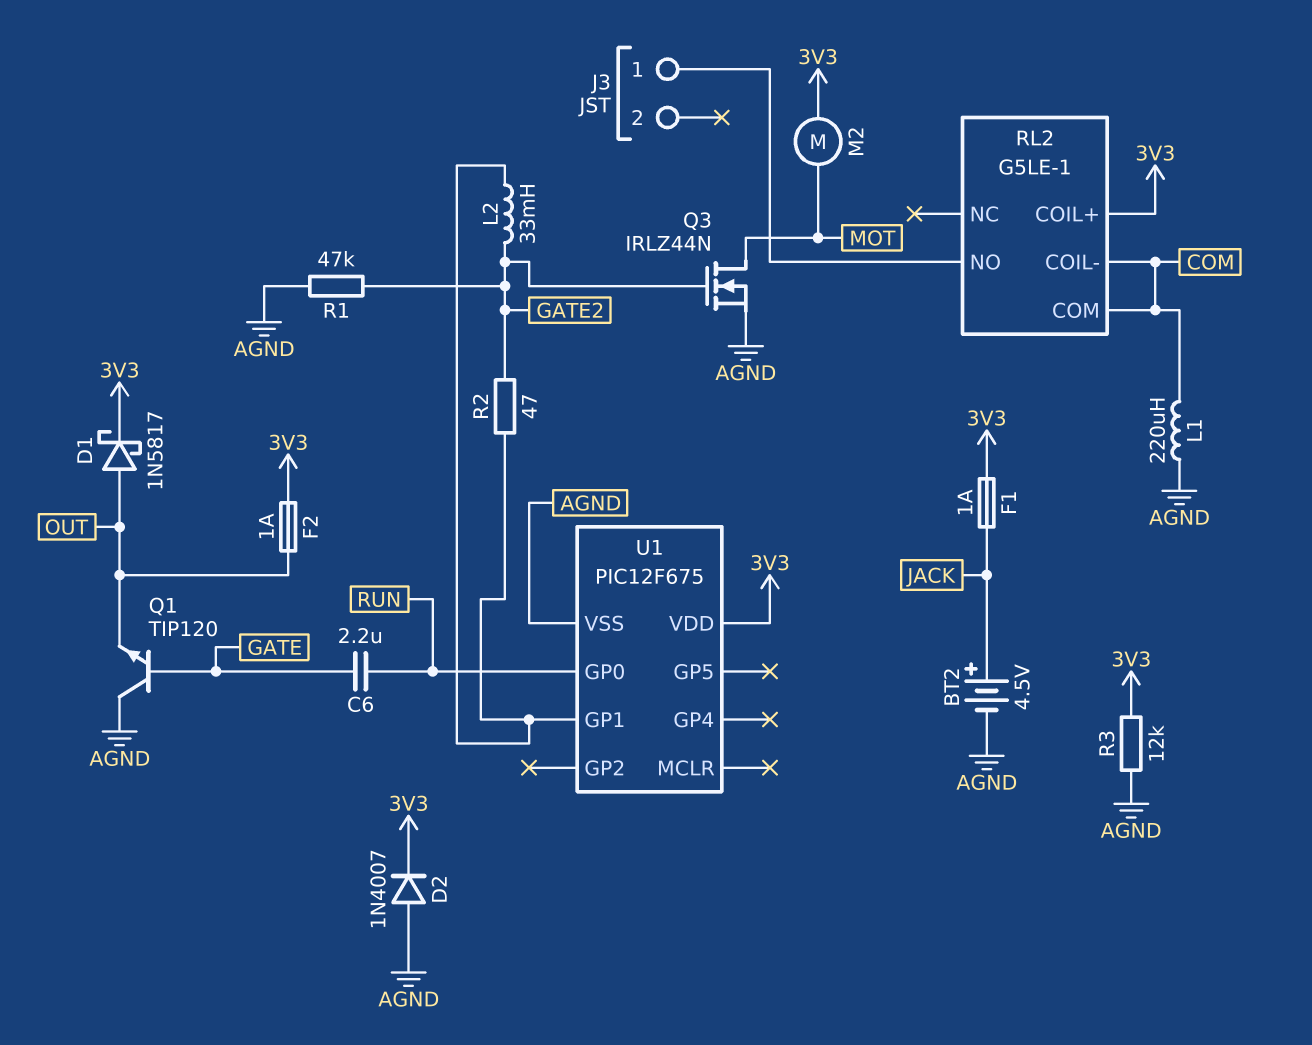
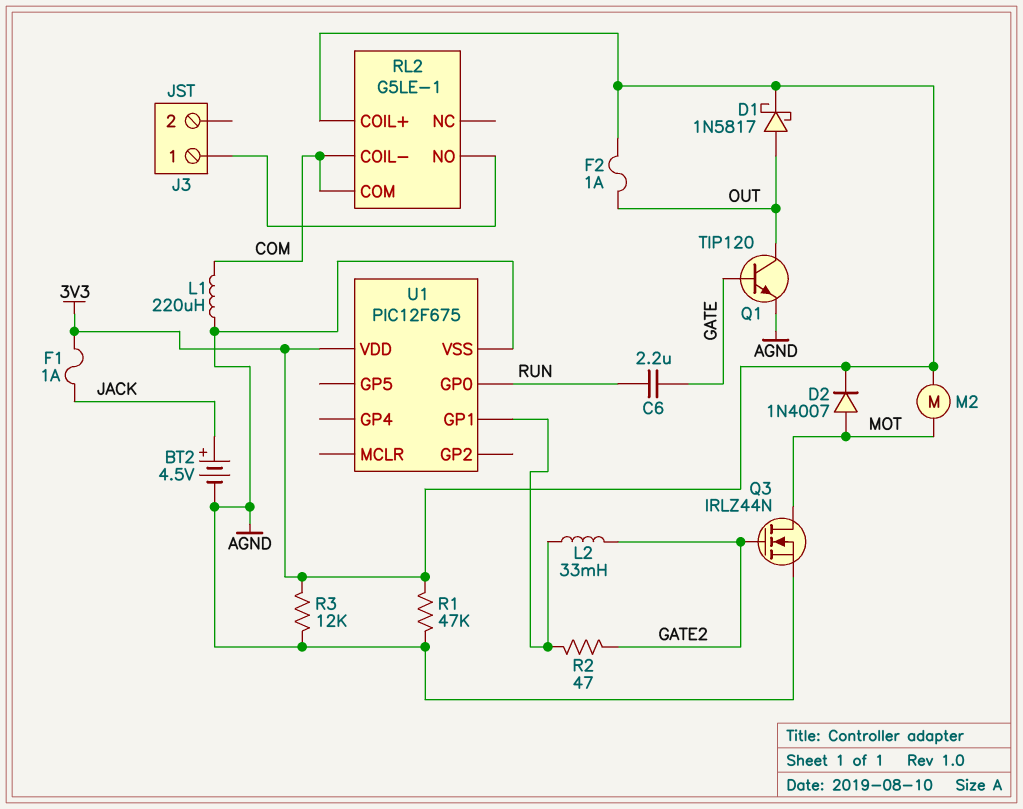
D2: diode 1N4007 (A AGND, K 3V3) -> diode 1N4007 (A MOT, K 3V3)
Q1: NPN TIP120 (B GATE, C AGND, E OUT) -> NPN TIP120 (B GATE, C OUT, E AGND)
R1: 47k (AGND, GATE2) -> 47k (3V3, AGND)

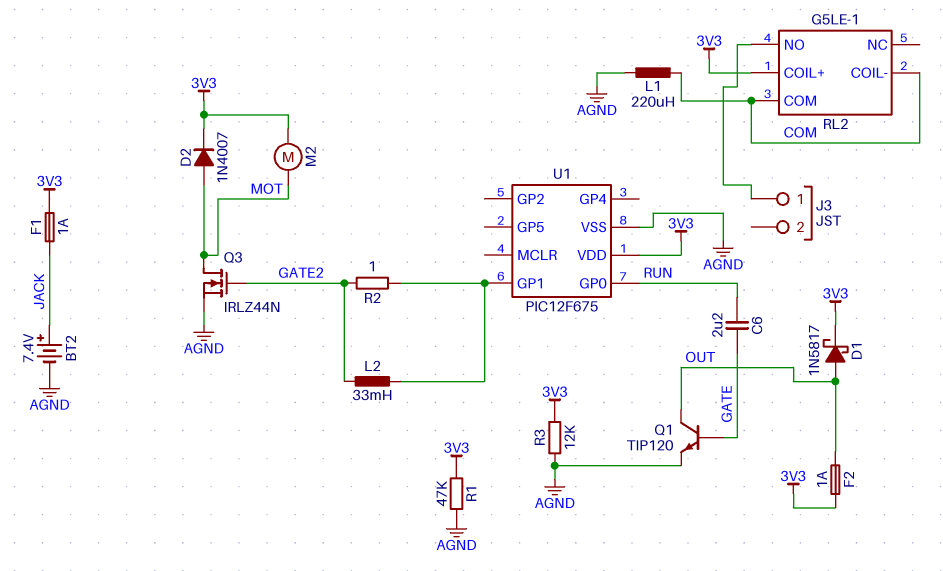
BT2: 4.5V (plus JACK, minus AGND) -> 7.4V (plus JACK, minus AGND)
R2: 47 (GATE2, U1/GP1) -> 1 (GATE2, U1/GP1)

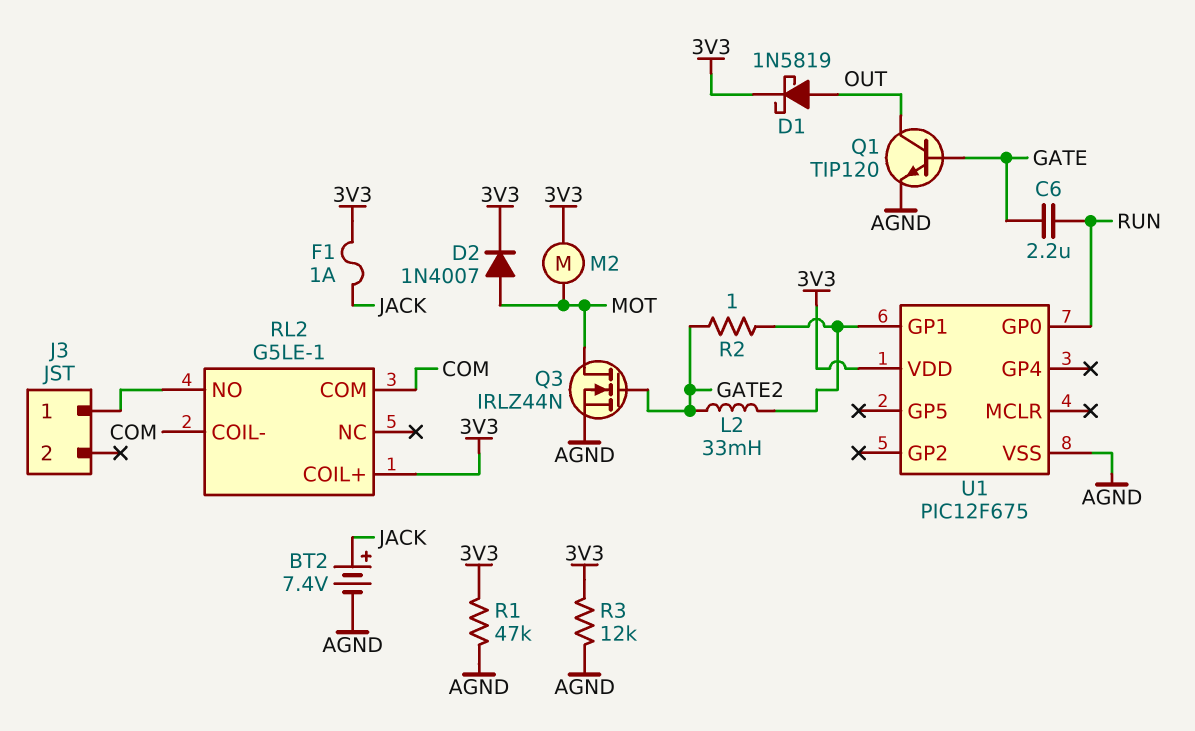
D1: schottky 1N5817 (A OUT, K 3V3) -> schottky 1N5819 (A OUT, K 3V3)
F2: 1A (3V3, OUT) -> none
L1: 220uH (AGND, COM) -> none

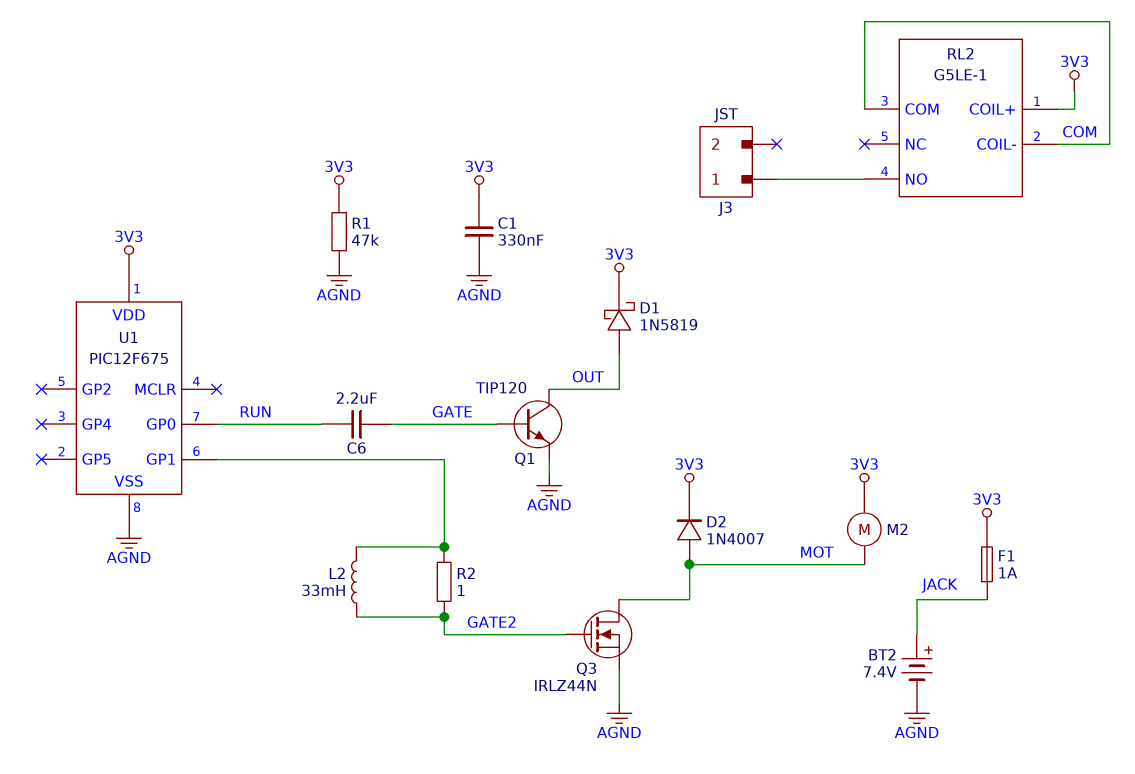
C1: none -> 330nF (3V3, AGND)
R3: 12k (3V3, AGND) -> none

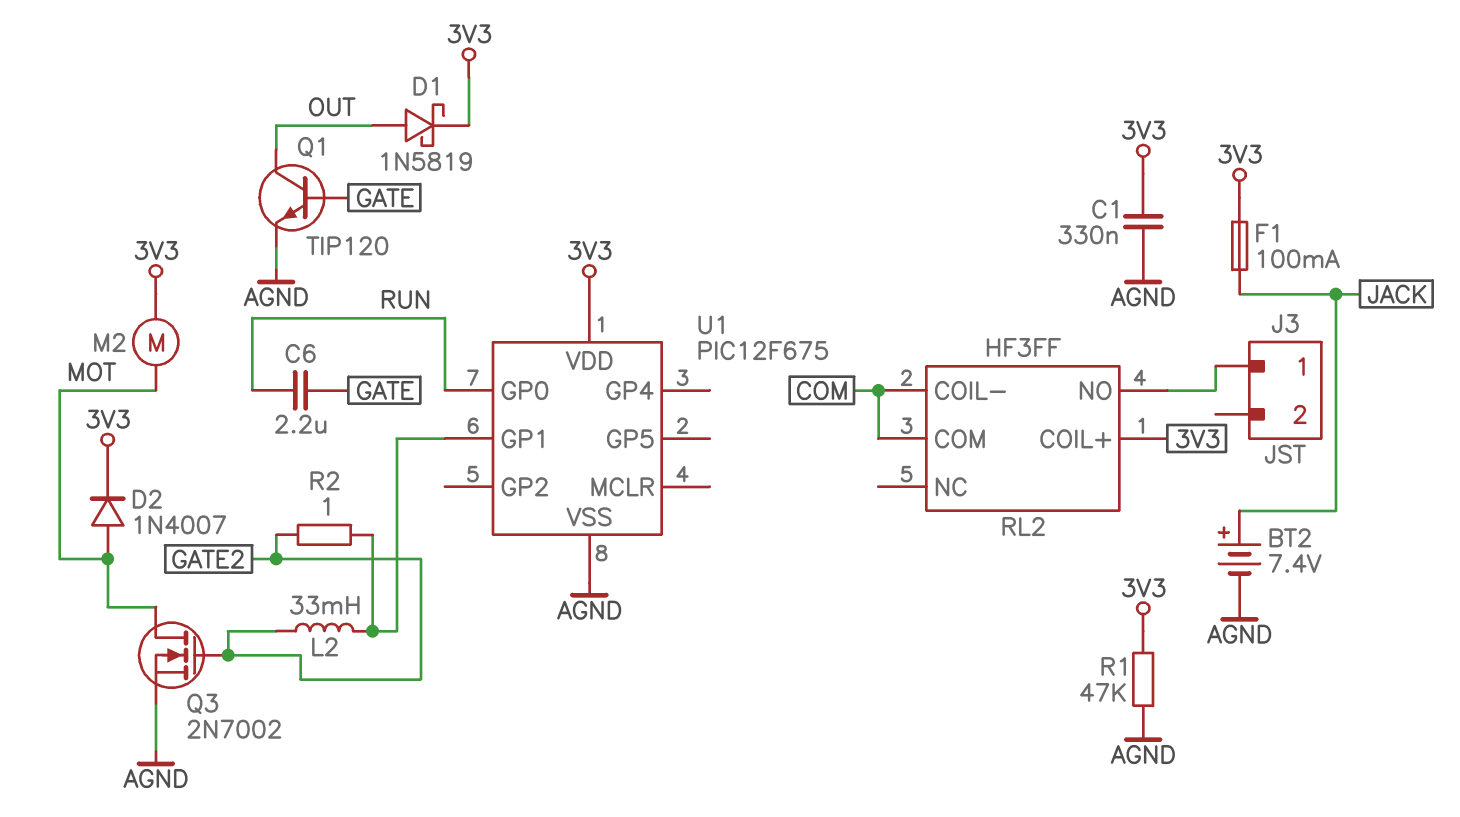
F1: 1A (3V3, JACK) -> 100mA (3V3, JACK)
Q3: NMOS IRLZ44N (G GATE2, D MOT, S AGND) -> NMOS 2N7002 (G GATE2, D MOT, S AGND)
RL2: G5LE-1 -> HF3FF

